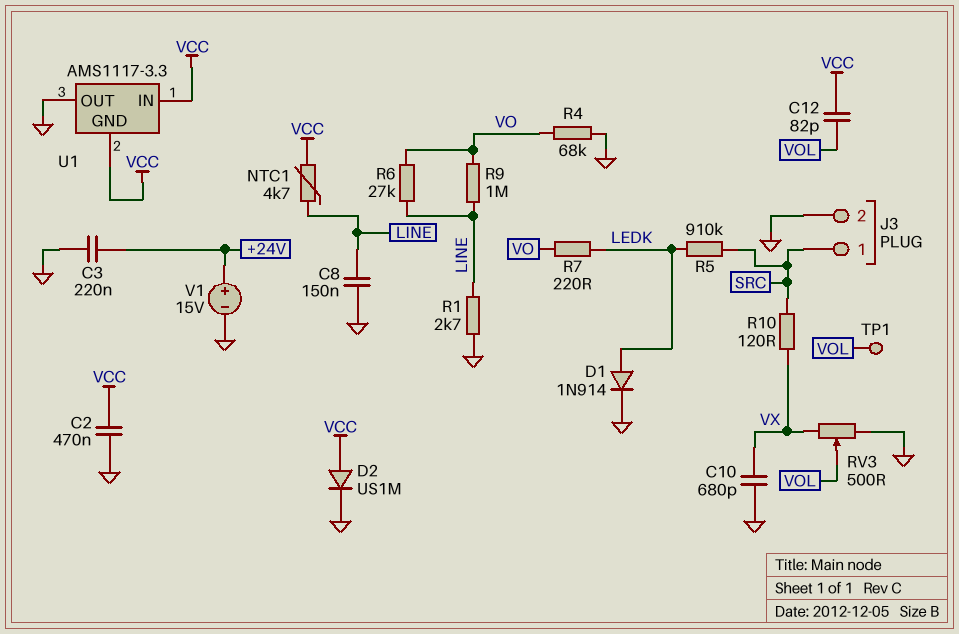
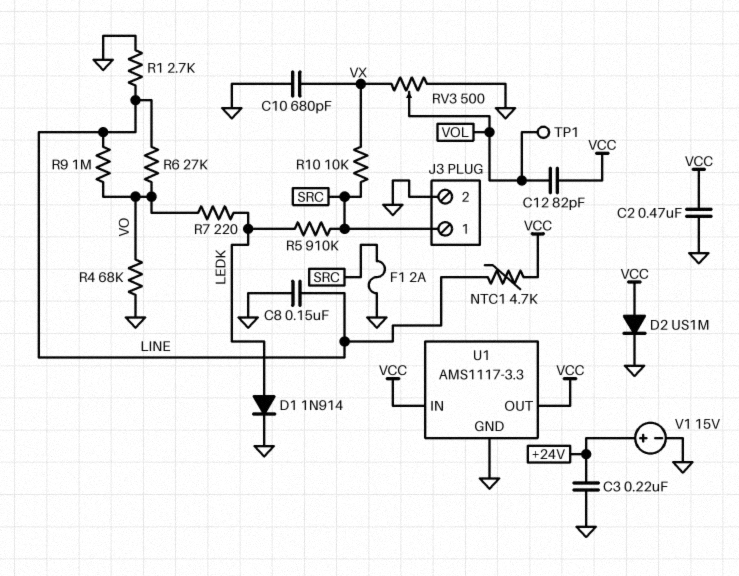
F1: none -> 2A (GND, SRC)
R10: 120 (SRC, VX) -> 10k (SRC, VX)
U1 pin GND: VCC -> GND
U1 pin OUT: GND -> VCC

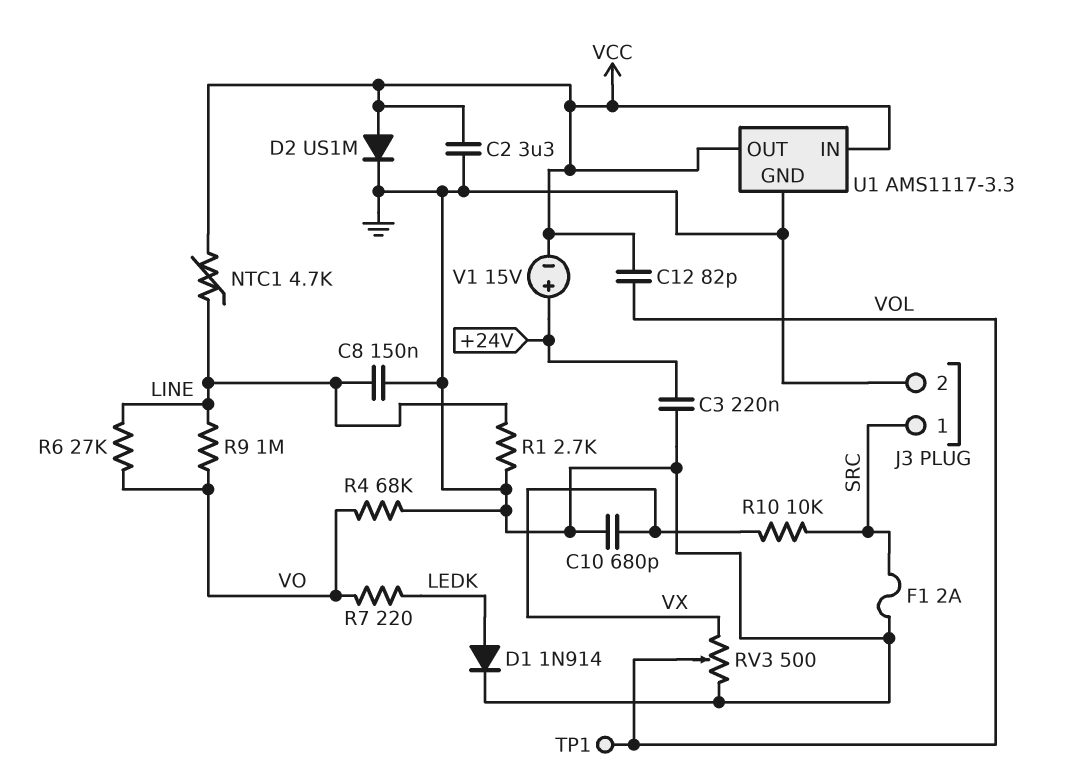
C2: 470nF (GND, VCC) -> 3.3uF (GND, VCC)
R5: 910k (LEDK, SRC) -> none
V1: 15V (plus +24V, minus GND) -> 15V (plus +24V, minus VCC)

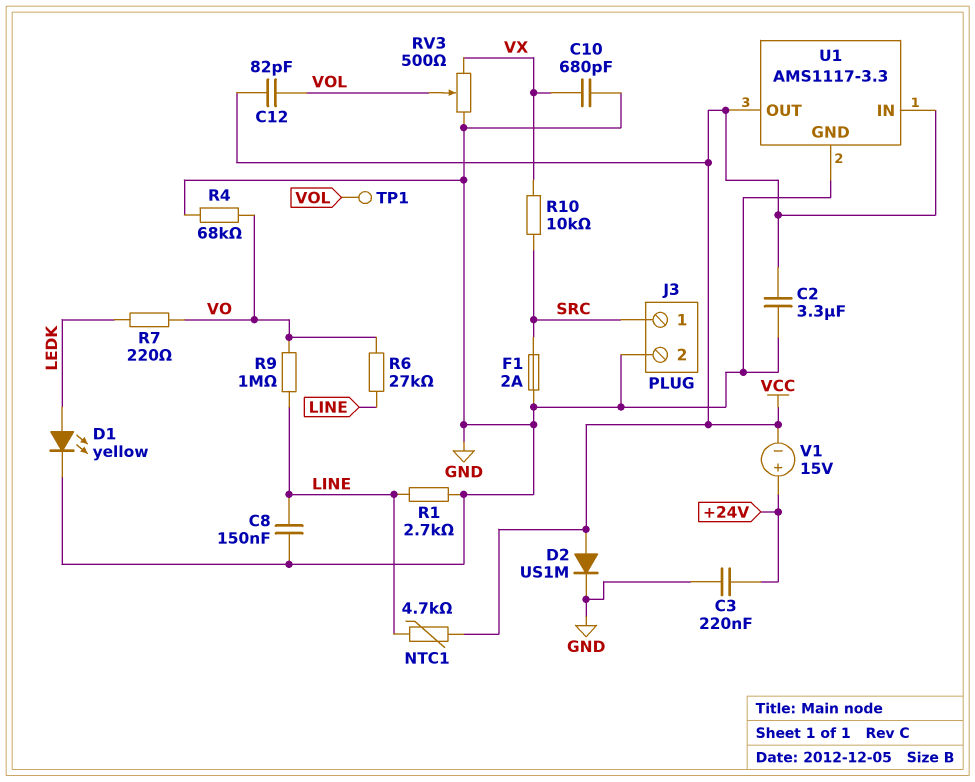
D1: diode 1N914 (A LEDK, K GND) -> LED yellow (A LEDK, K GND)

